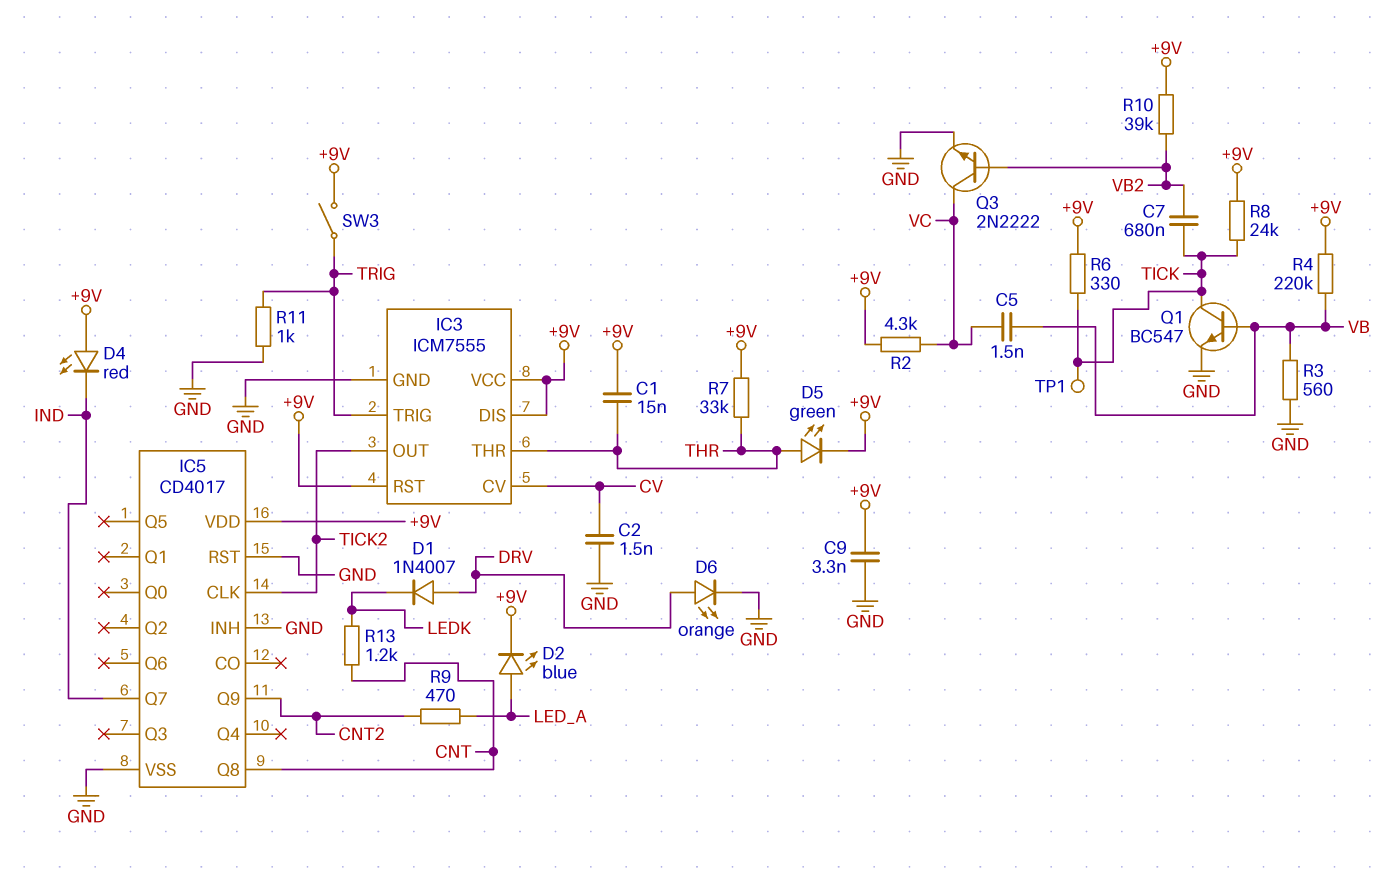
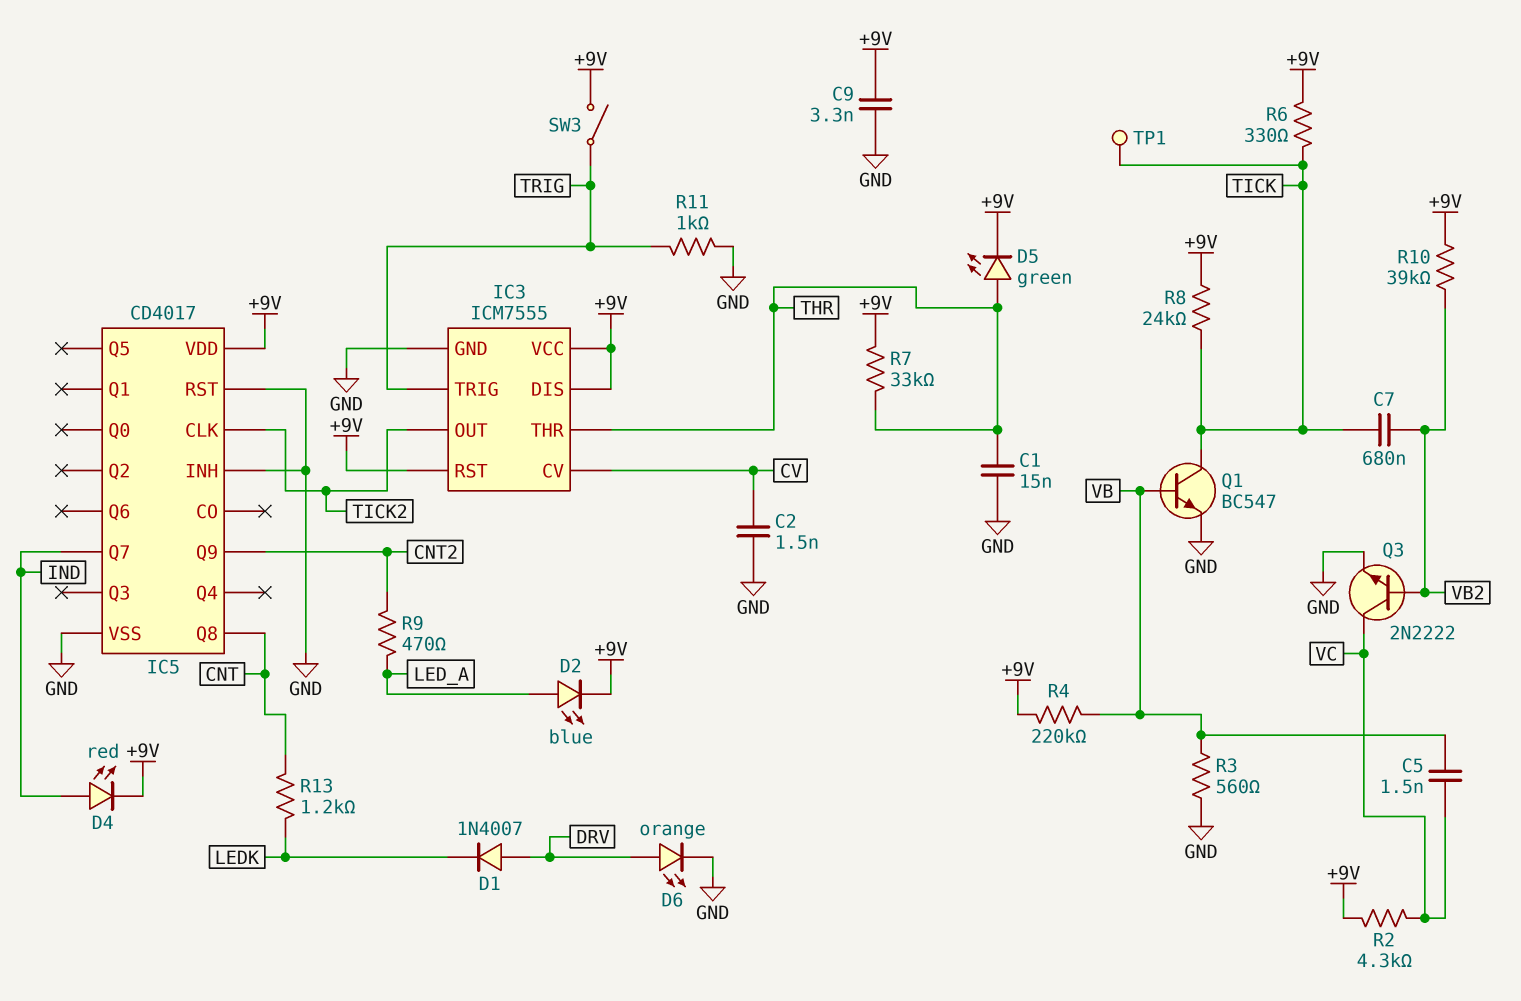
C1: 15nF (+9V, THR) -> 15nF (GND, THR)
D4: LED red (A +9V, K IND) -> LED red (A IND, K +9V)

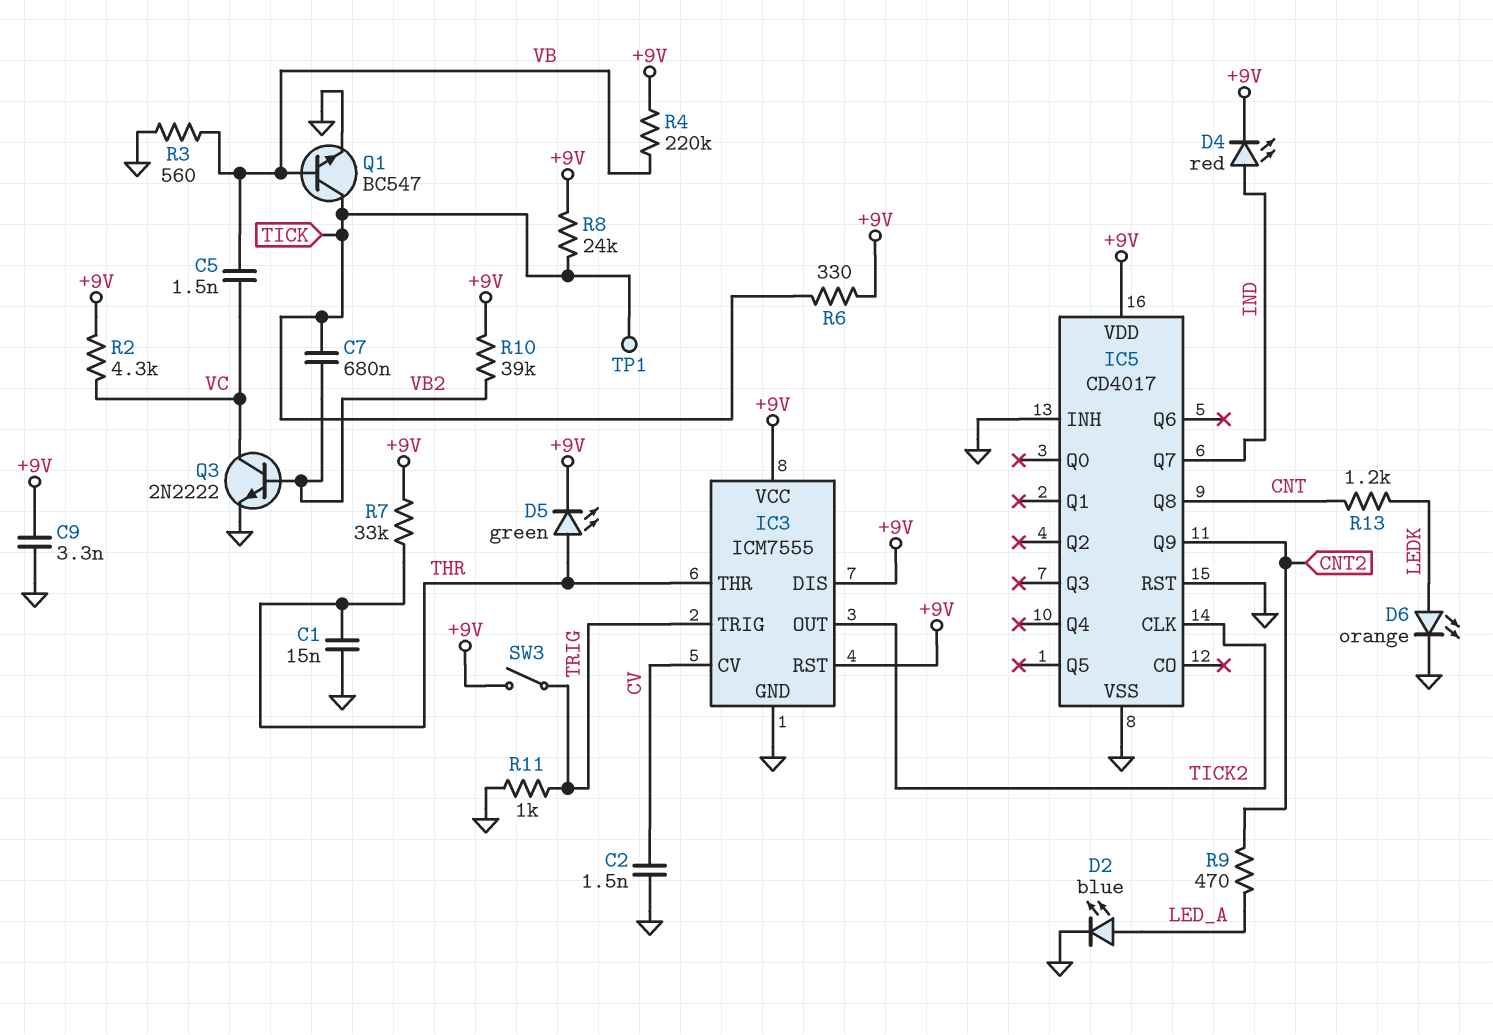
D1: diode 1N4007 (A DRV, K LEDK) -> none
D2: LED blue (A LED_A, K +9V) -> LED blue (A LED_A, K GND)
D6: LED orange (A DRV, K GND) -> LED orange (A LEDK, K GND)

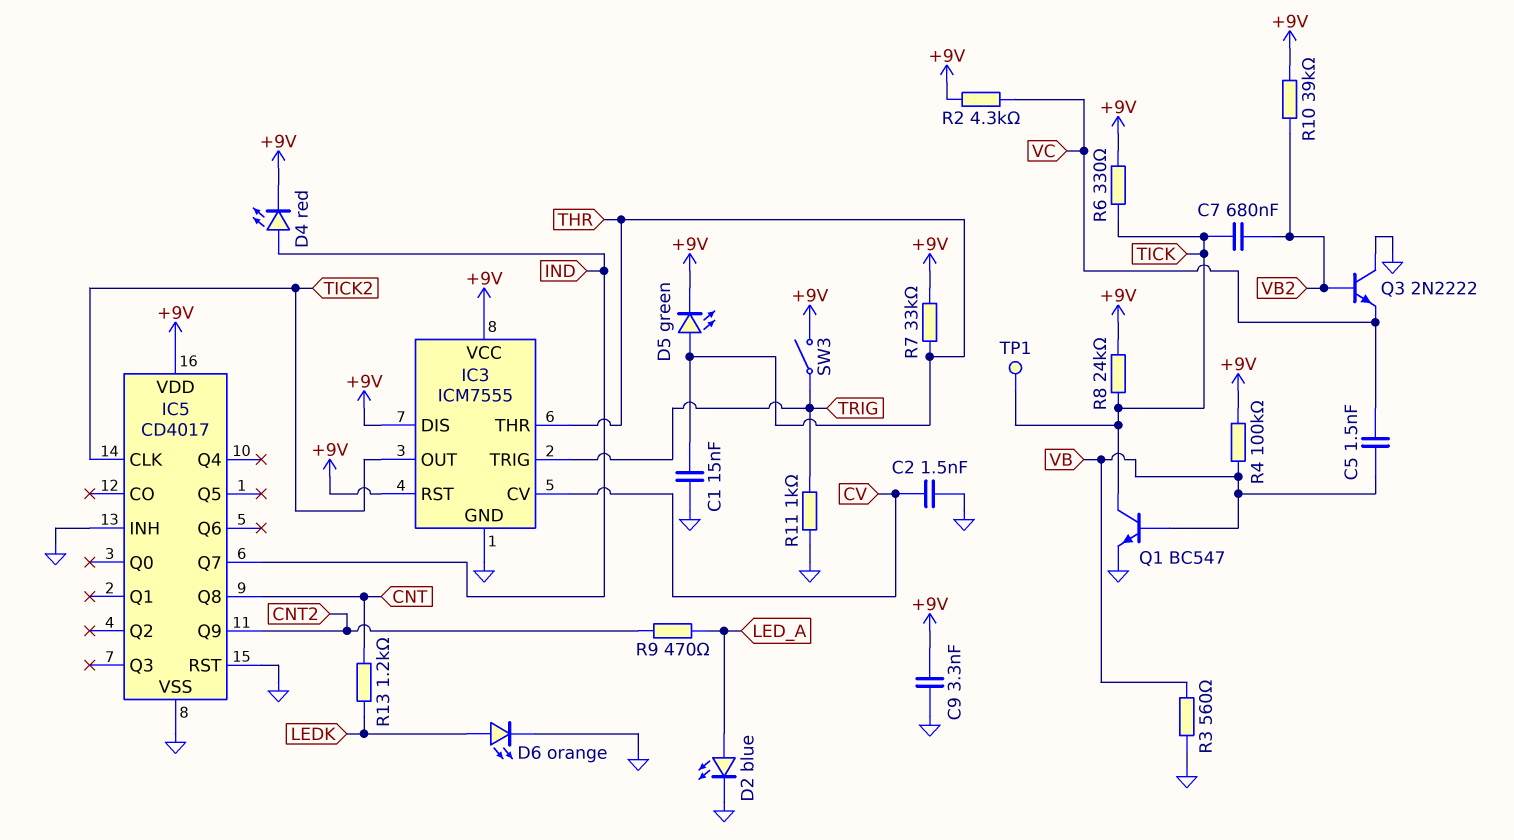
Q3: NPN 2N2222 (B VB2, C VC, E GND) -> NPN 2N2222 (B VB2, C GND, E VC)
R4: 220k (+9V, VB) -> 100k (+9V, VB)

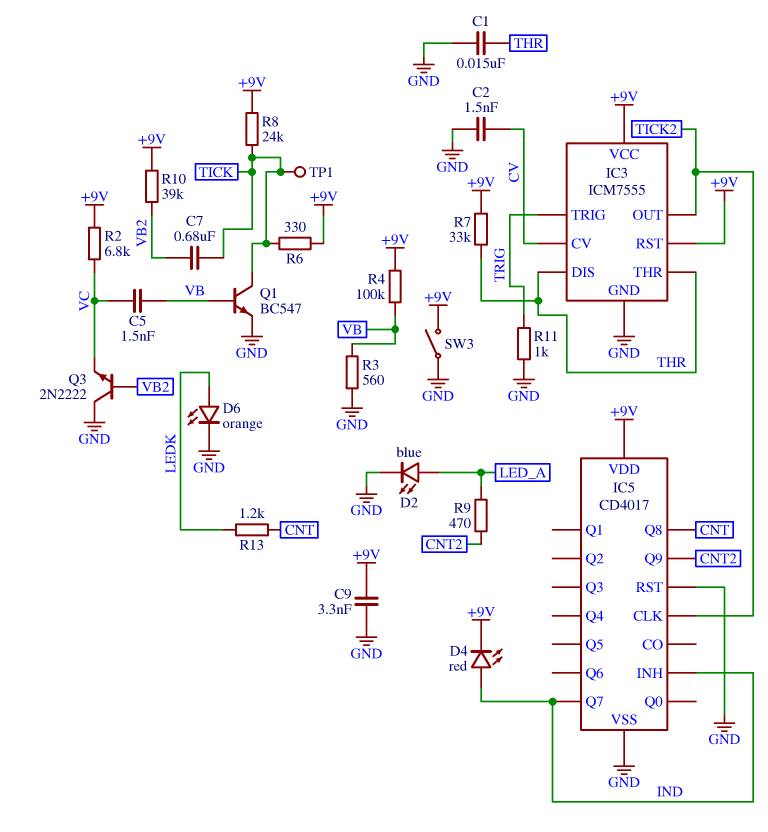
D5: LED green (A THR, K +9V) -> none
IC3 pin DIS: +9V -> THR
IC5 pin INH: GND -> IND
R2: 4.3k (+9V, VC) -> 6.8k (+9V, VC)
SW3: switch (+9V, TRIG) -> switch (+9V, GND)

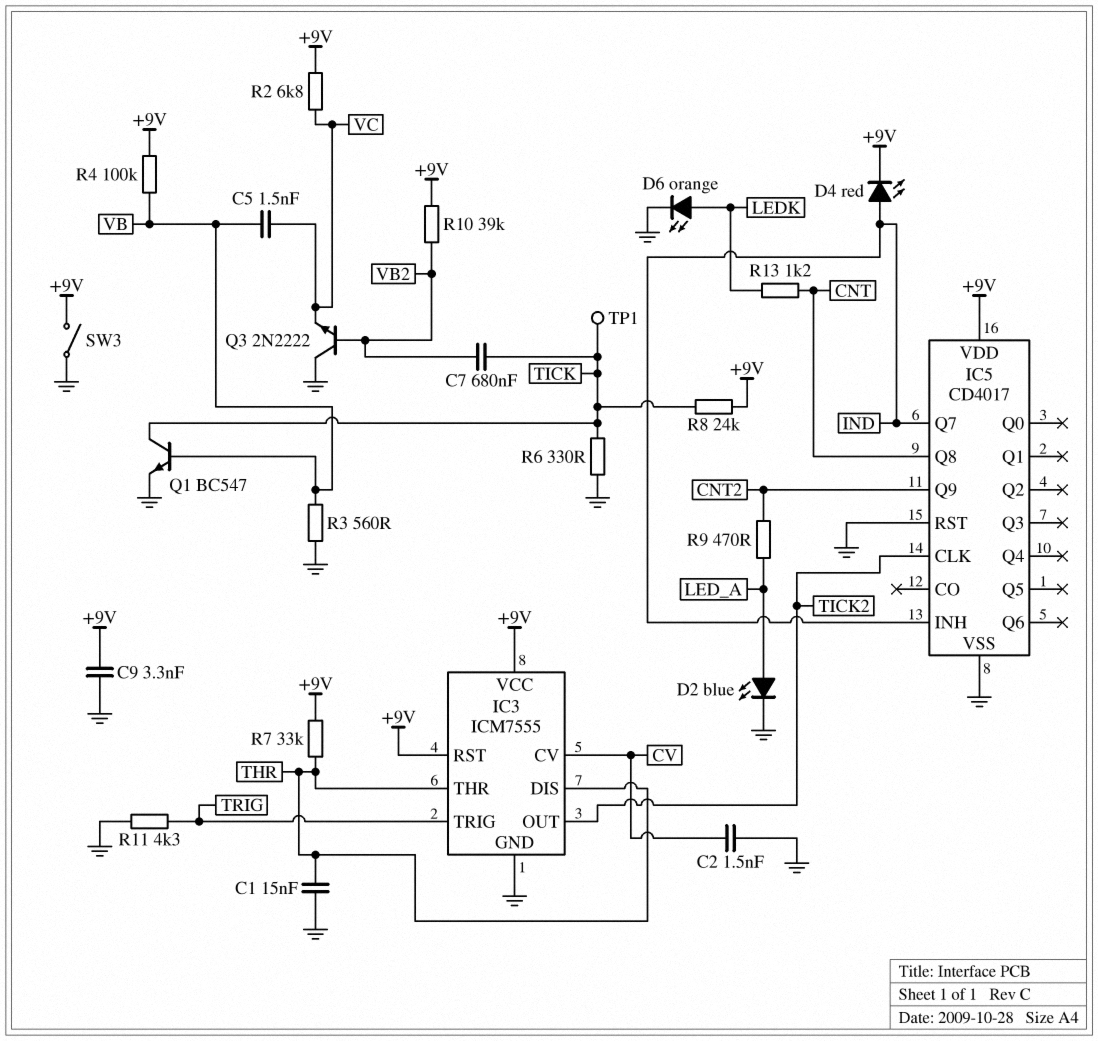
R6: 330 (+9V, TICK) -> 330 (GND, TICK)
R11: 1k (GND, TRIG) -> 4.3k (GND, TRIG)

